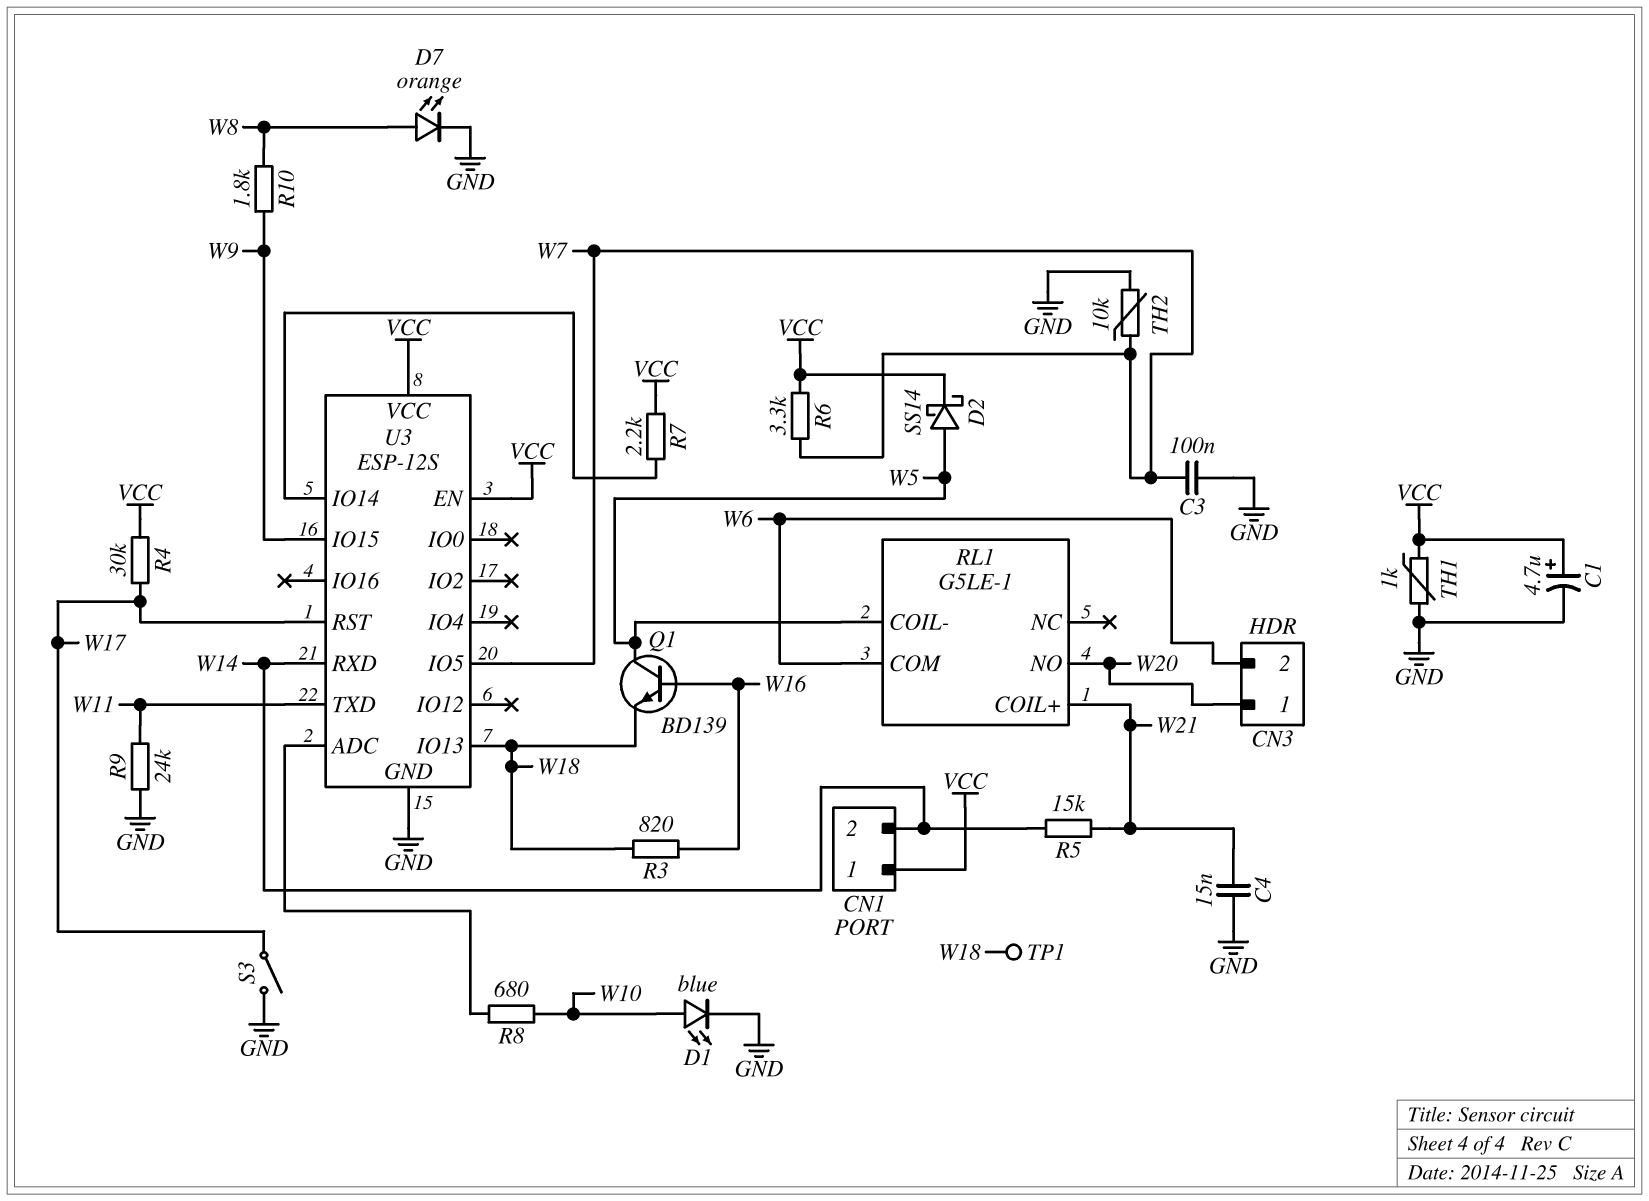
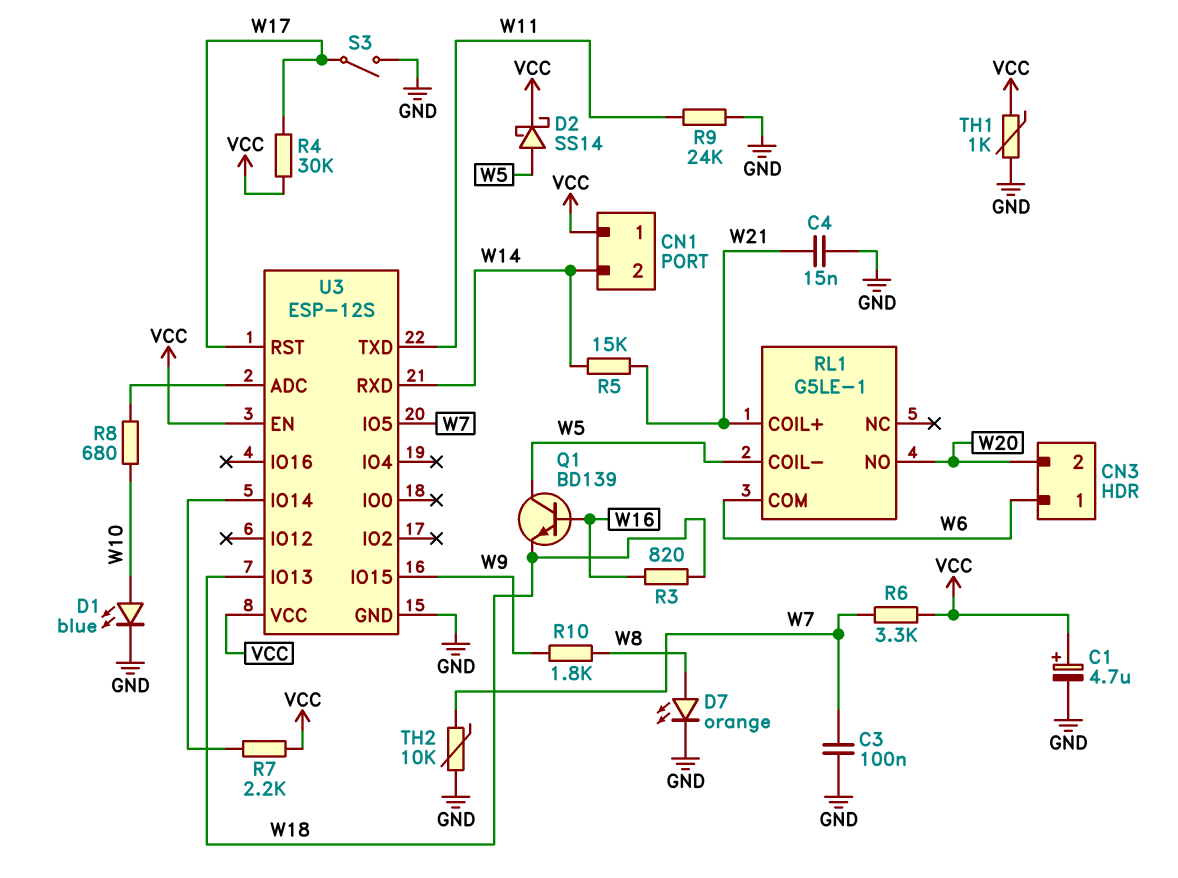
CN3 pin 1: W20 -> W6
CN3 pin 2: W6 -> W20
TP1: test point (W18) -> none

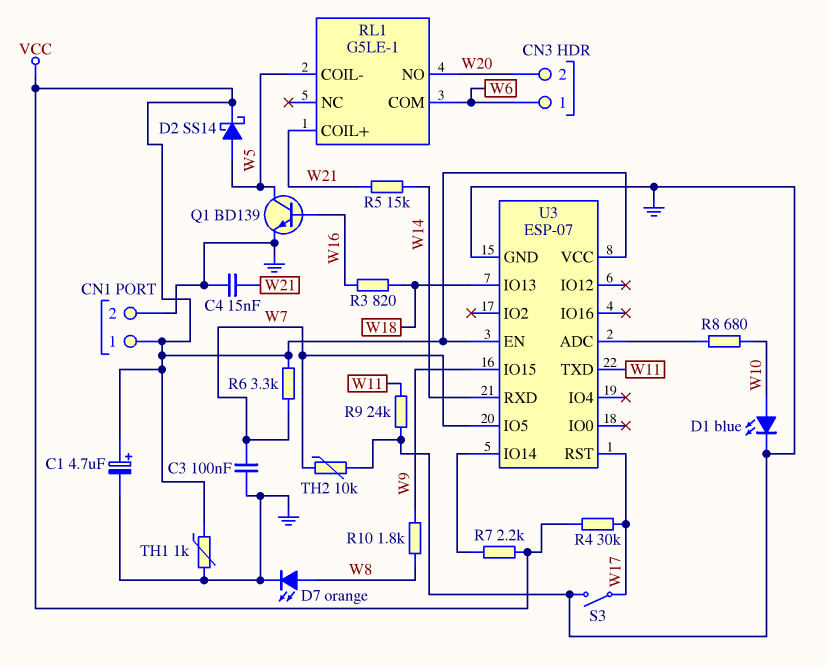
CN1 pin 2: W14 -> GND
Q1: NPN BD139 (B W16, C W5, E W18) -> NPN BD139 (B W16, C W5, E GND)
U3: ESP-12S -> ESP-07

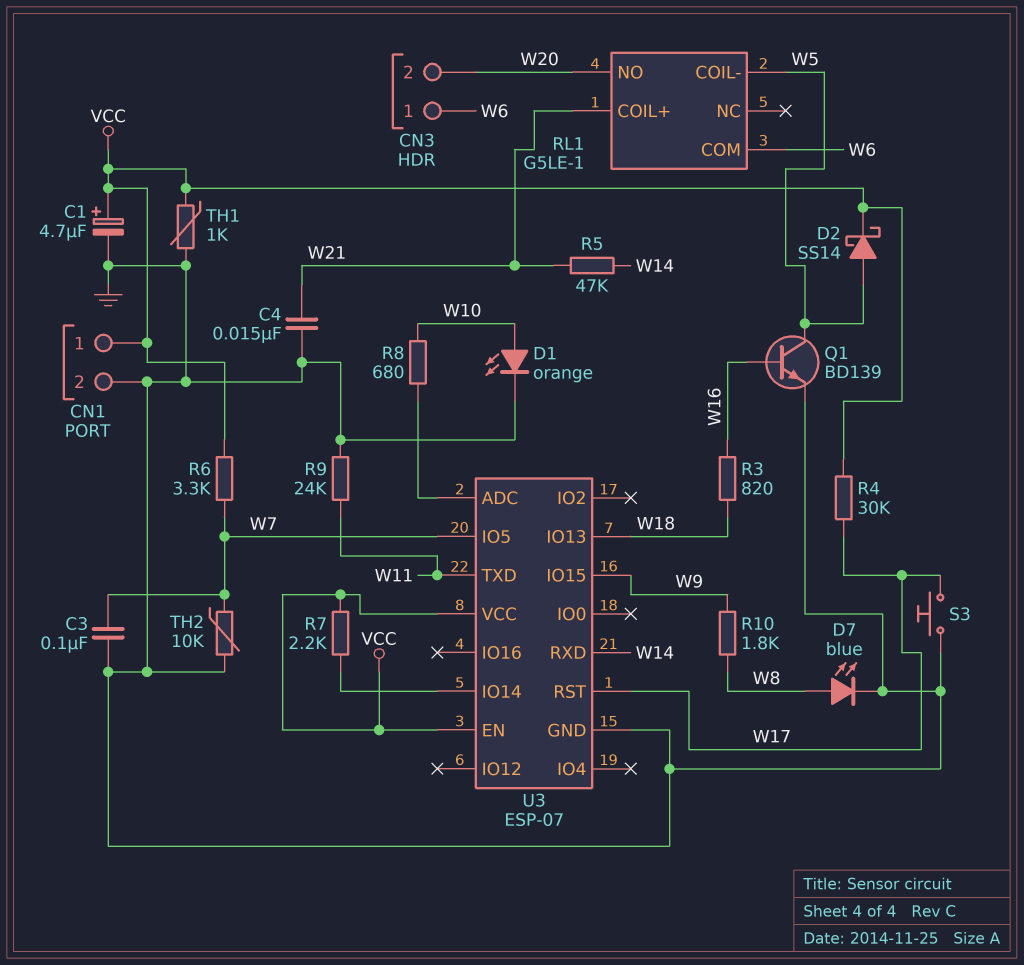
D1: LED blue (A W10, K GND) -> LED orange (A W10, K GND)
D7: LED orange (A W8, K GND) -> LED blue (A W8, K GND)
R5: 15k (W14, W21) -> 47k (W14, W21)
S3: switch (GND, W17) -> button (GND, W17)

